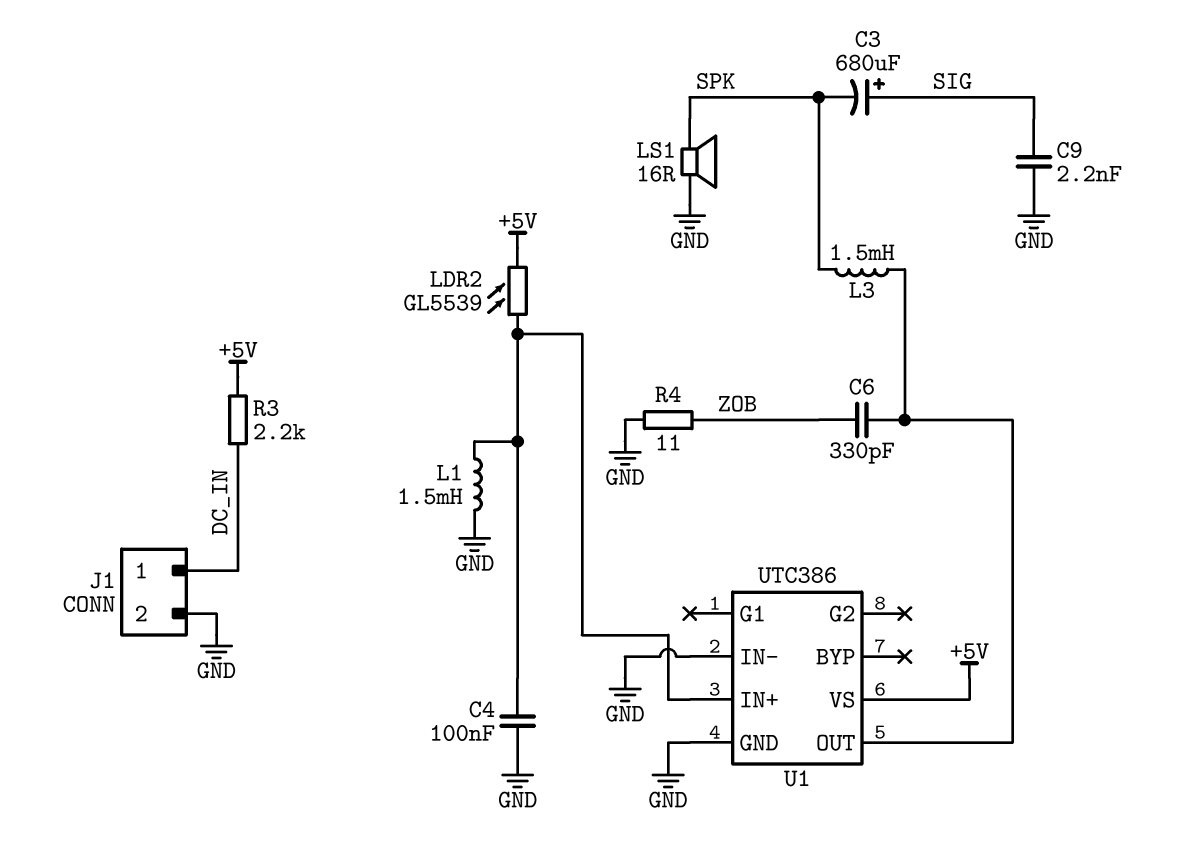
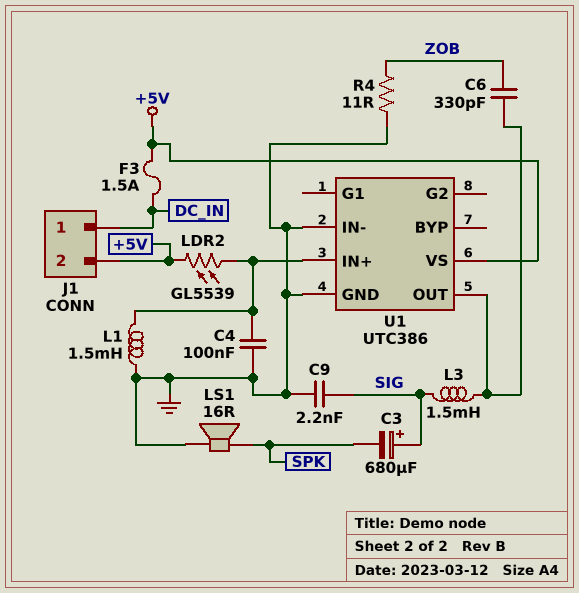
F3: none -> 1.5A (+5V, DC_IN)
J1 pin 2: GND -> +5V
L3: 1.5mH (SPK, U1/OUT) -> 1.5mH (SIG, U1/OUT)
R3: 2.2k (+5V, DC_IN) -> none

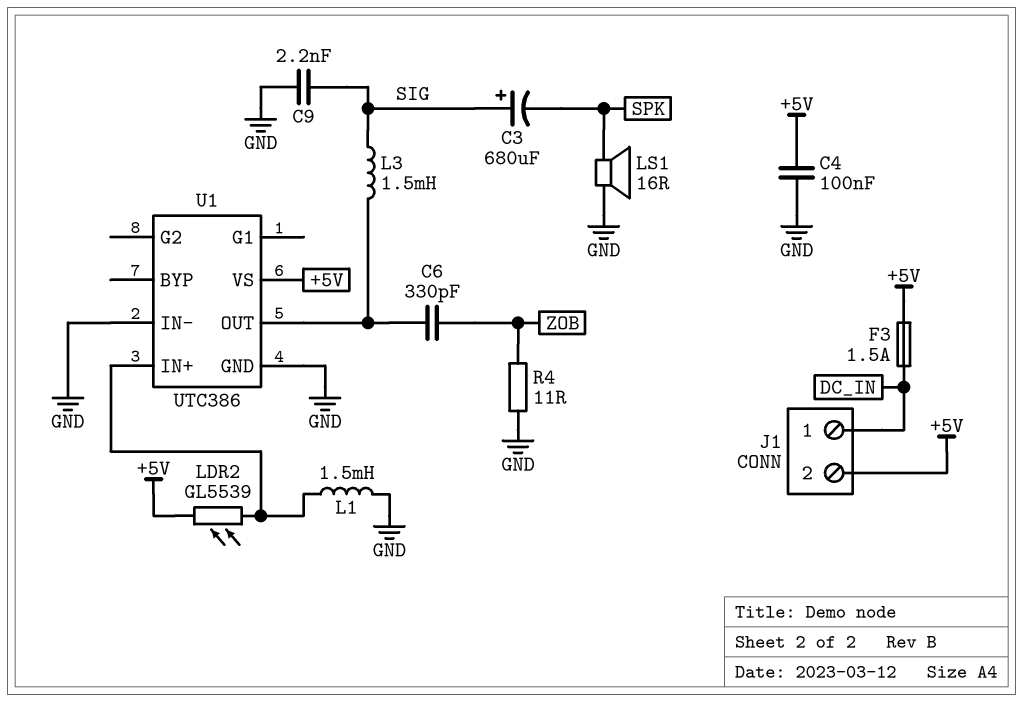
C4: 100nF (GND, U1/IN+) -> 100nF (+5V, GND)

